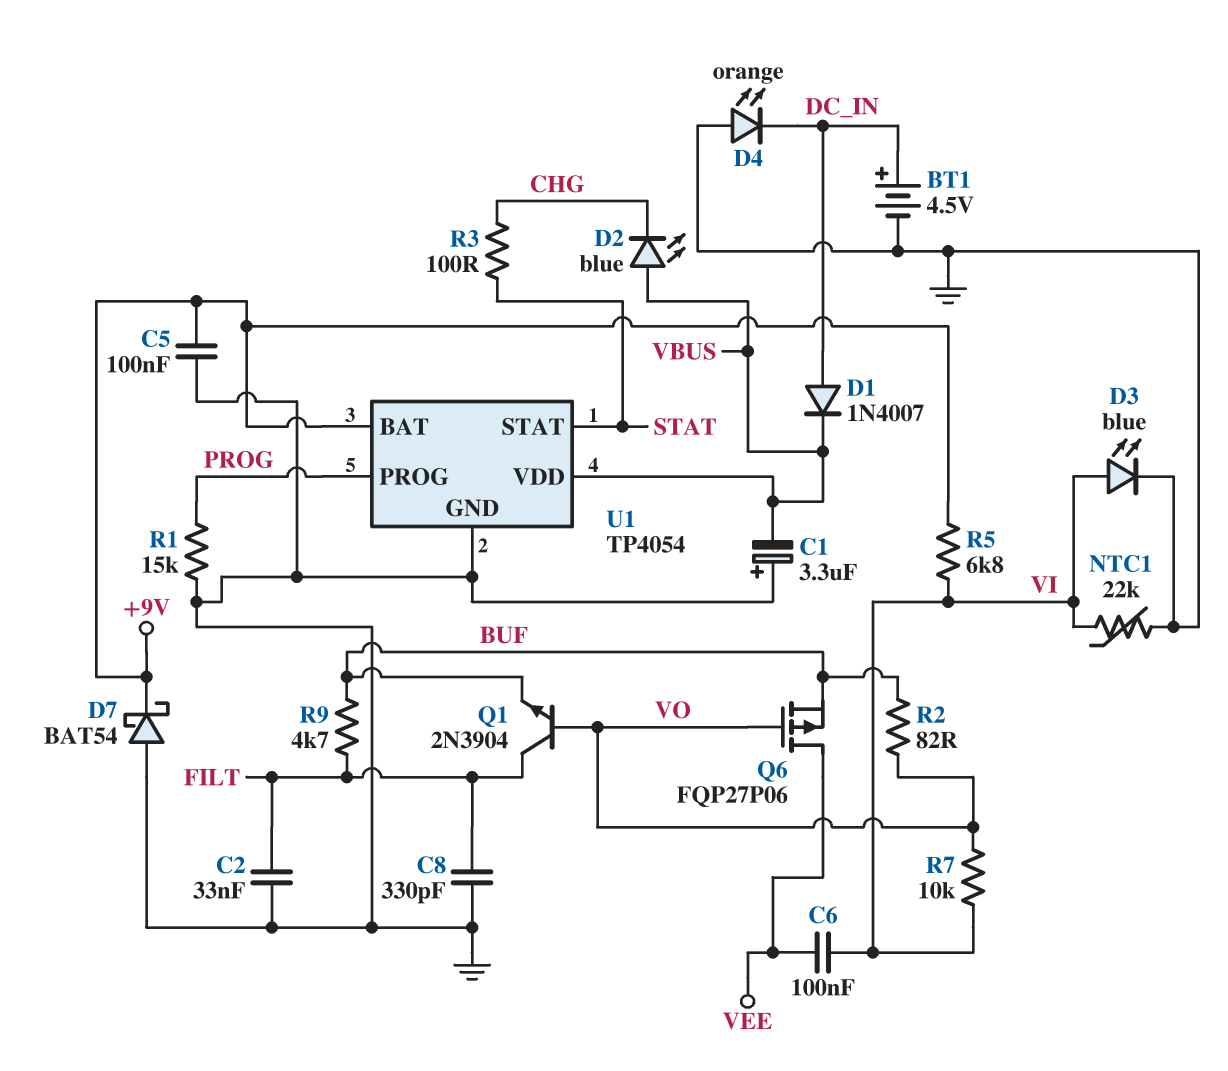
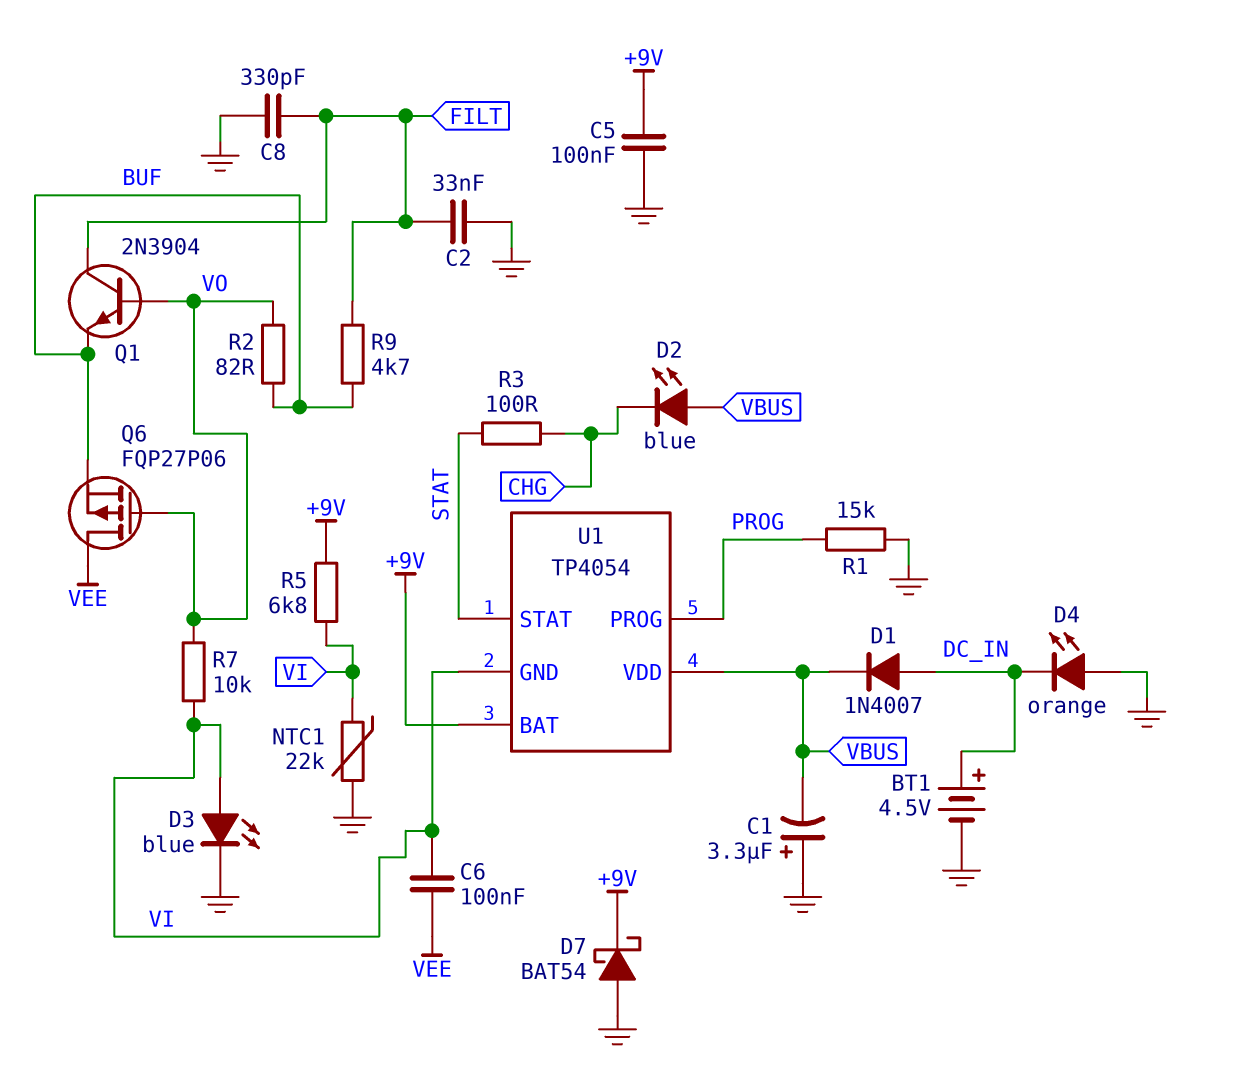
U1 pin GND: GND -> VI

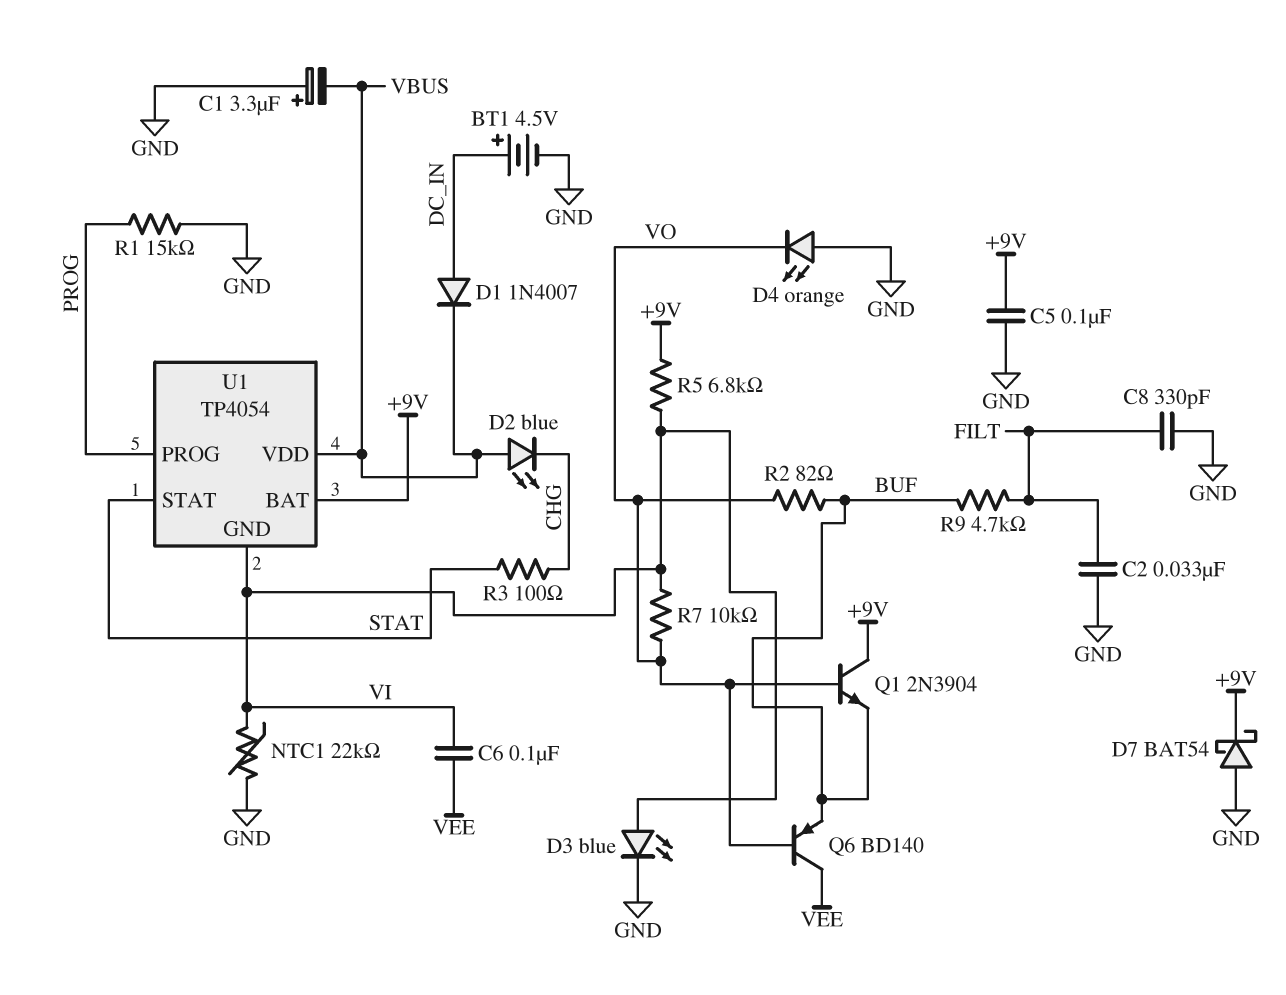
D4: LED orange (A GND, K DC_IN) -> LED orange (A GND, K VO)
Q1: NPN 2N3904 (B VO, C FILT, E BUF) -> NPN 2N3904 (B VO, C +9V, E BUF)
Q6: PMOS FQP27P06 (G VO, D VEE, S BUF) -> PNP BD140 (B VO, C VEE, E BUF)

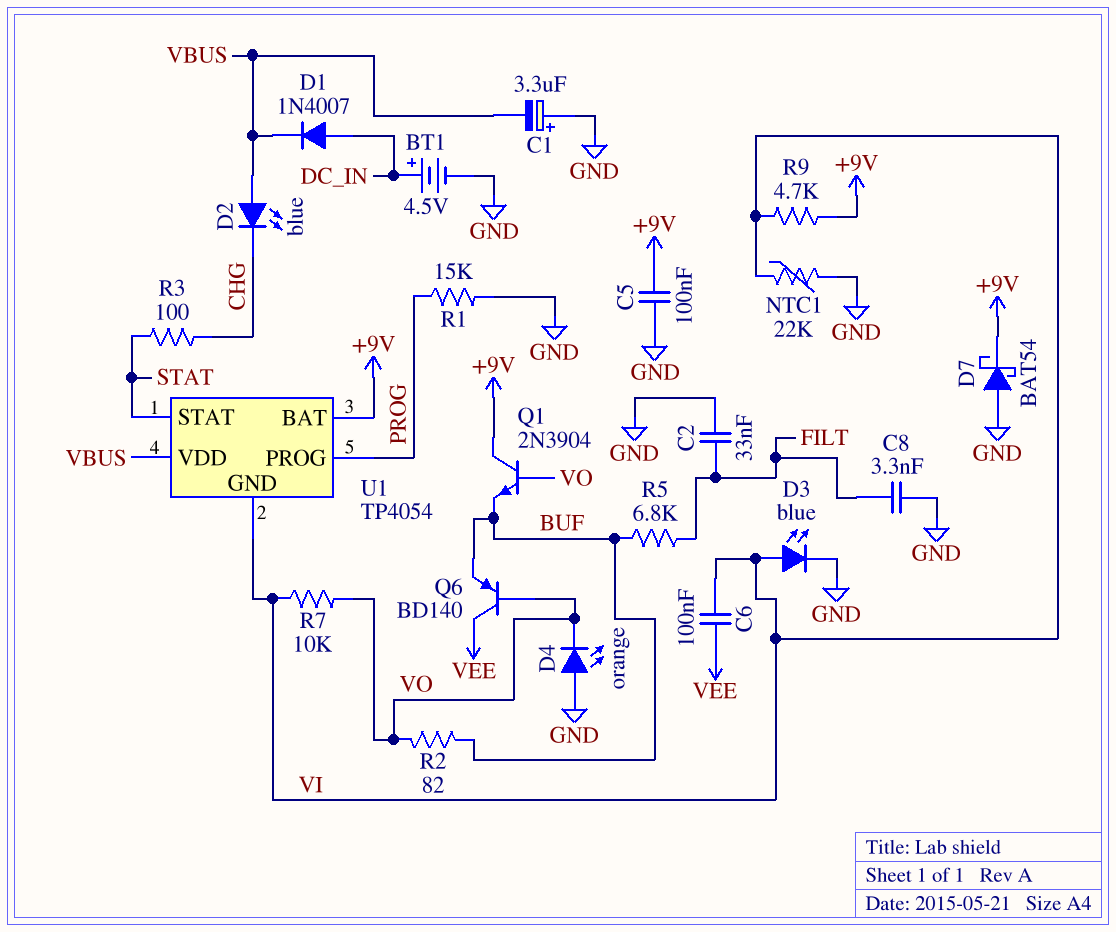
C8: 330pF (FILT, GND) -> 3.3nF (FILT, GND)
R5: 6.8k (+9V, VI) -> 6.8k (BUF, FILT)
R9: 4.7k (BUF, FILT) -> 4.7k (+9V, VI)

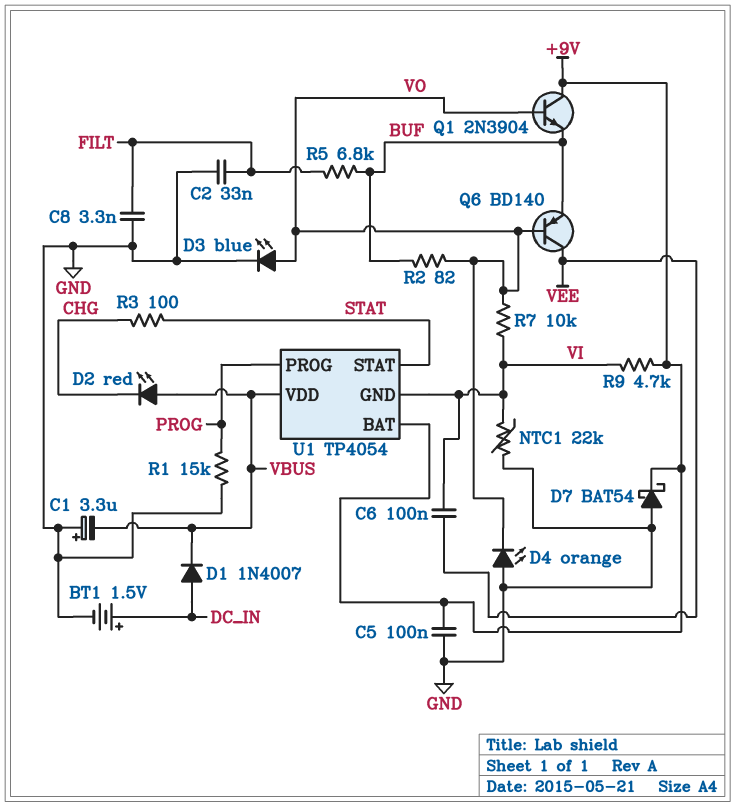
BT1: 4.5V (plus DC_IN, minus GND) -> 1.5V (plus DC_IN, minus GND)
D2: LED blue (A VBUS, K CHG) -> LED red (A VBUS, K CHG)
D3: LED blue (A VI, K GND) -> LED blue (A VO, K GND)

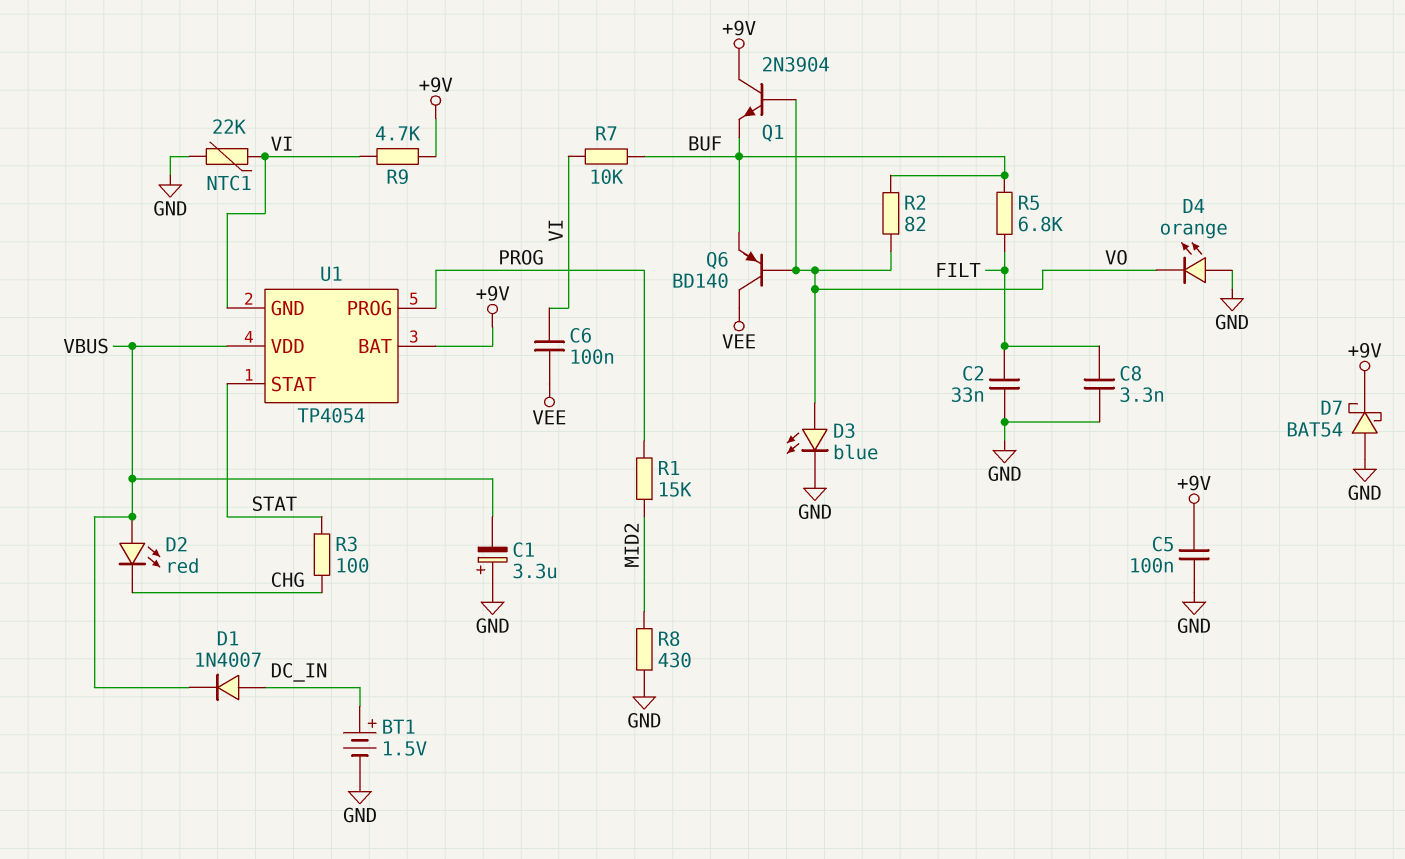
R1: 15k (GND, PROG) -> 15k (MID2, PROG)
R7: 10k (VI, VO) -> 10k (BUF, VI)
R8: none -> 430 (GND, MID2)

